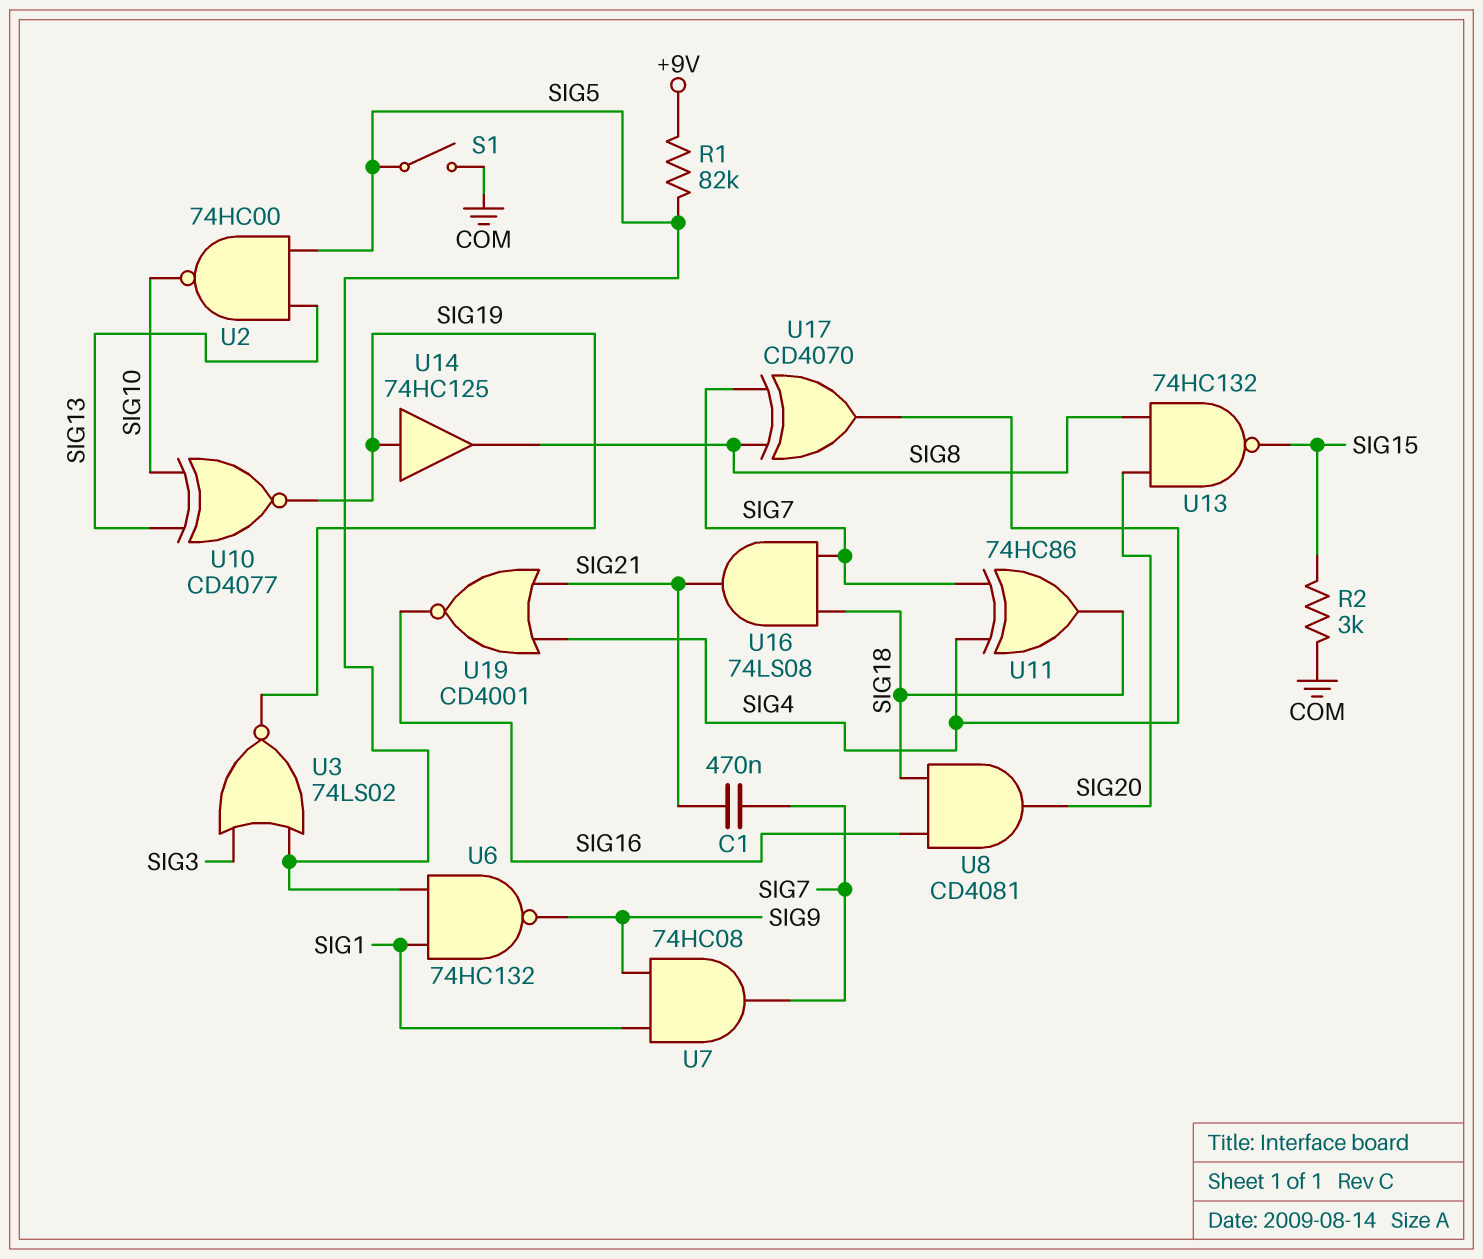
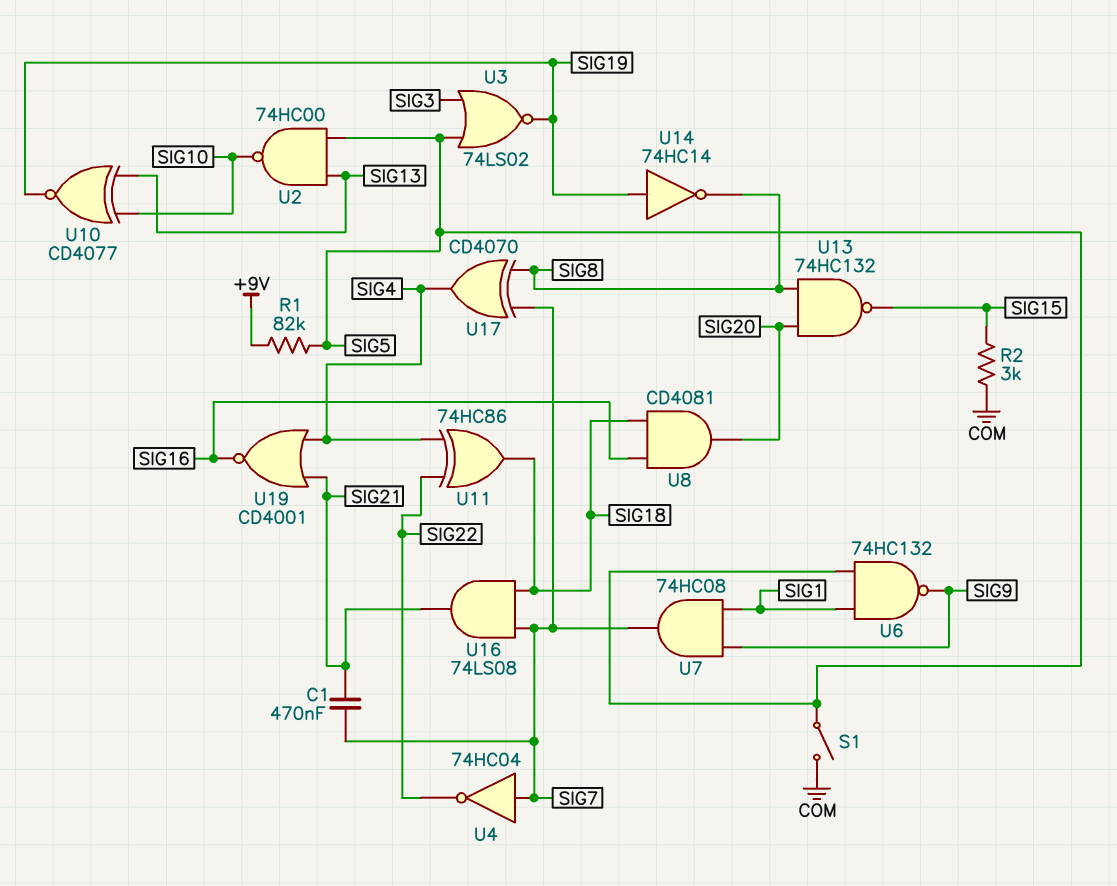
U4: none -> NOT 74HC04 (in SIG7, out SIG22)
U11: XOR 74HC86 (in SIG4, in SIG7, out SIG18) -> XOR 74HC86 (in SIG4, in SIG22, out SIG18)
U14: buffer 74HC125 (in SIG19, out SIG8) -> NOT 74HC14 (in SIG19, out SIG8)

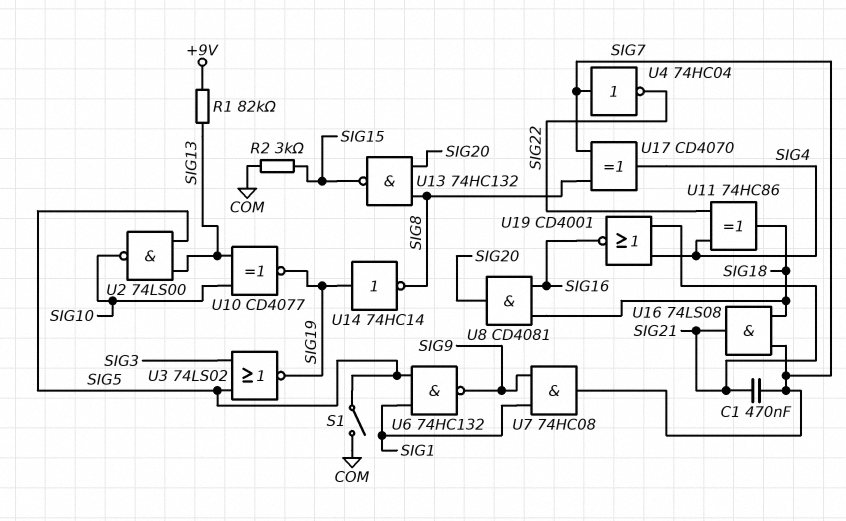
R1: 82k (+9V, SIG5) -> 82k (+9V, SIG13)
U2: NAND 74HC00 (in SIG5, in SIG13, out SIG10) -> NAND 74LS00 (in SIG5, in SIG13, out SIG10)

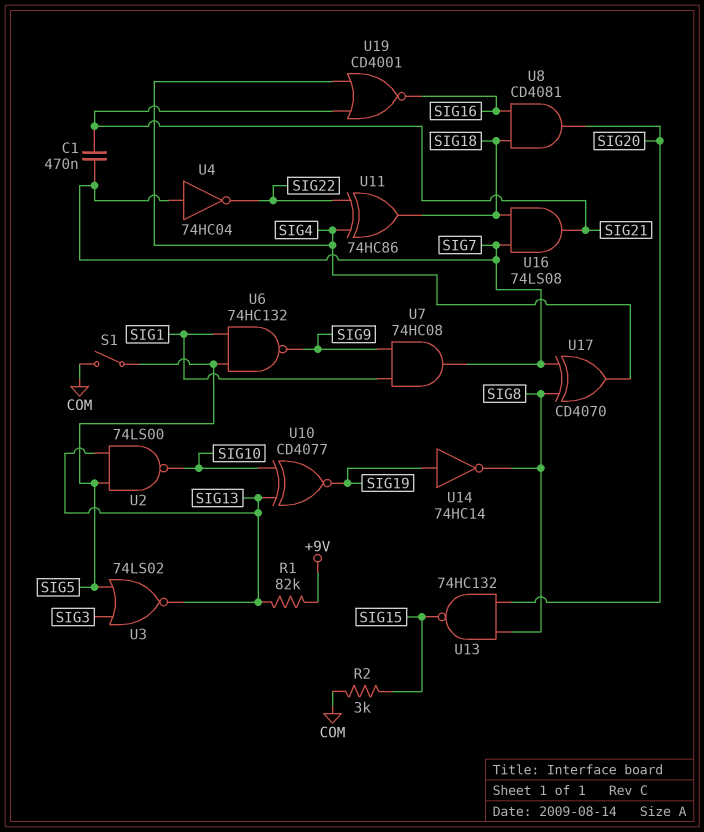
U3: NOR 74LS02 (in SIG3, in SIG5, out SIG19) -> NOR 74LS02 (in SIG3, in SIG5, out SIG13)

